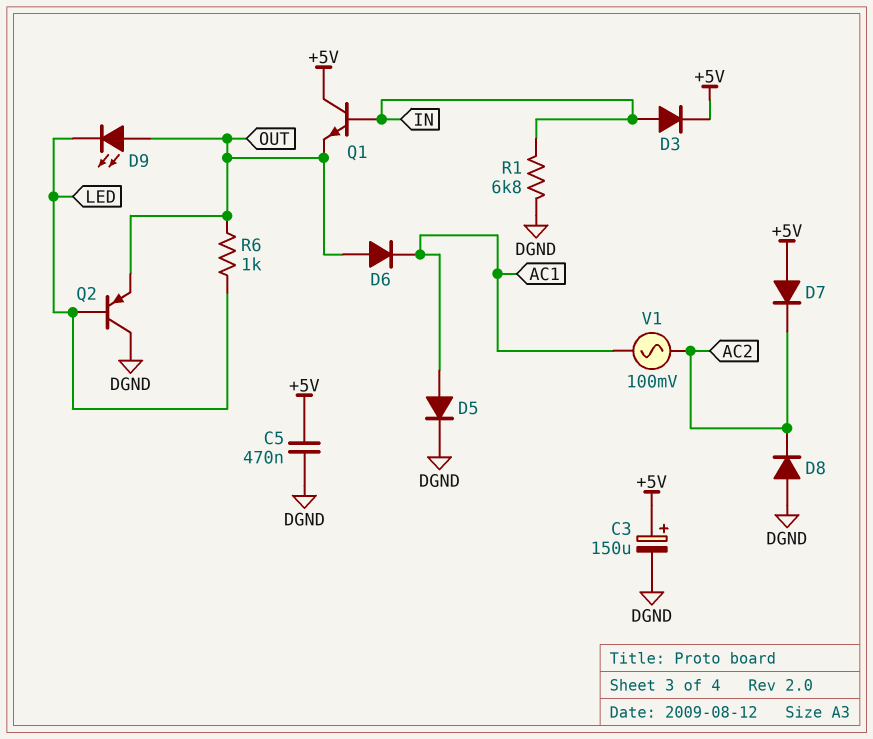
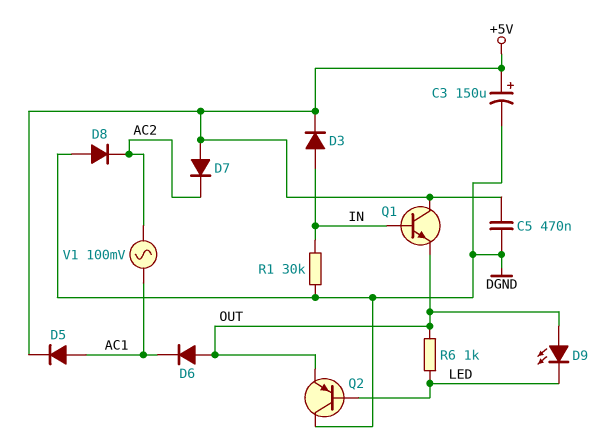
D5: diode (A AC1, K DGND) -> diode (A AC1, K +5V)
R1: 6.8k (DGND, IN) -> 30k (DGND, IN)

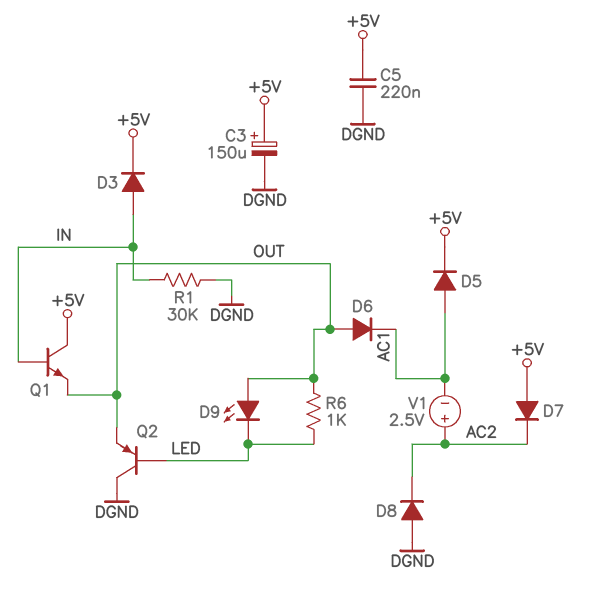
C5: 470nF (+5V, DGND) -> 220nF (+5V, DGND)
V1: AC 100mV (AC1, AC2) -> 2.5V (plus AC2, minus AC1)

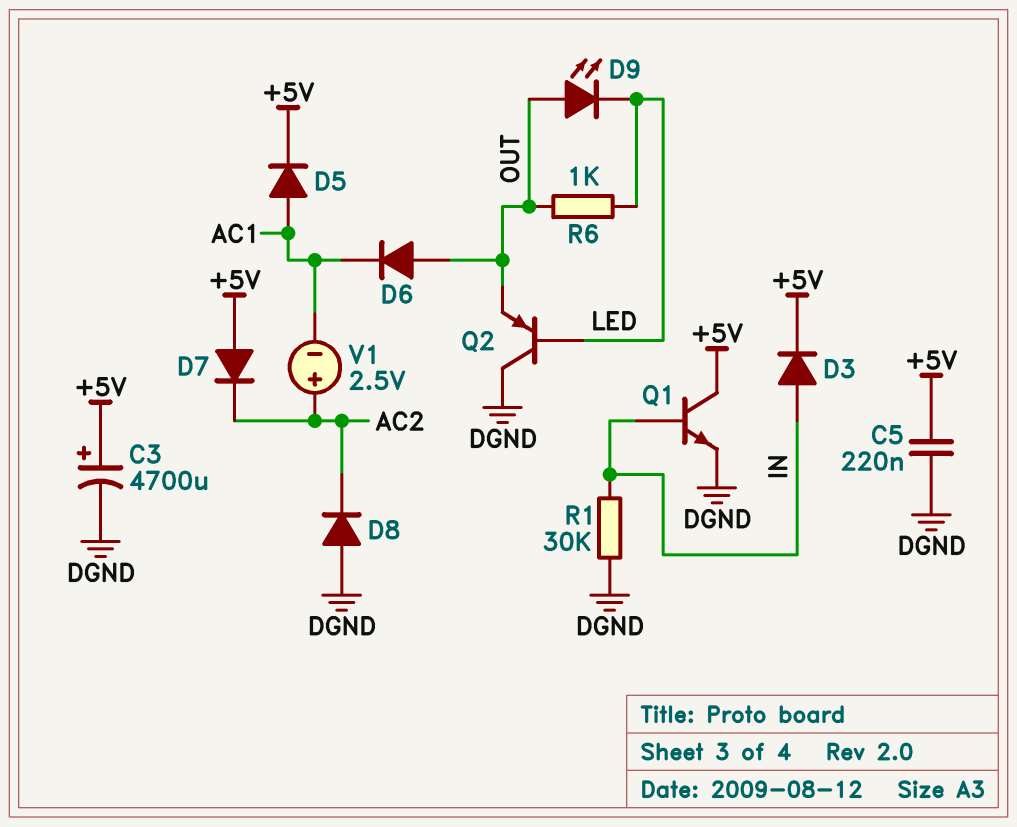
C3: 150uF (plus +5V, minus DGND) -> 4700uF (plus +5V, minus DGND)
Q1: NPN (B IN, C +5V, E OUT) -> NPN (B IN, C +5V, E DGND)

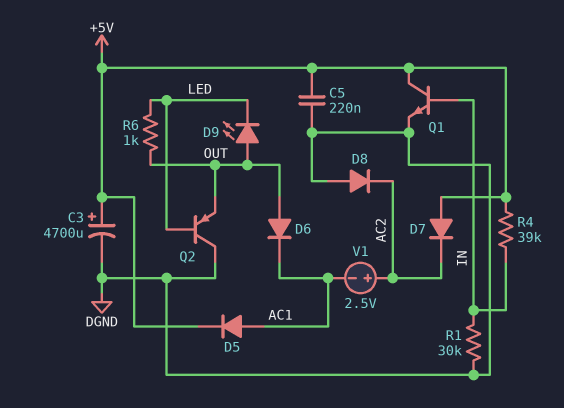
D3: diode (A IN, K +5V) -> none
R4: none -> 39k (+5V, IN)

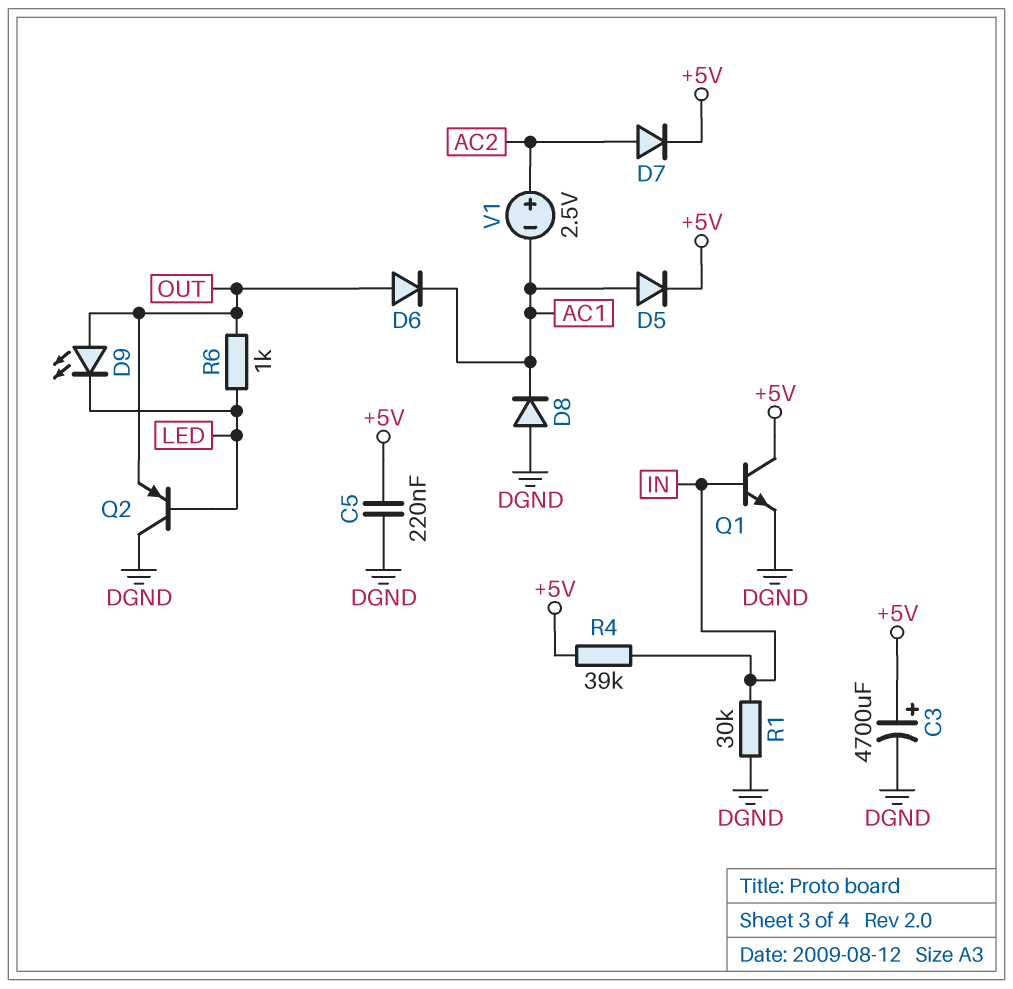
D7: diode (A +5V, K AC2) -> diode (A AC2, K +5V)
D8: diode (A DGND, K AC2) -> diode (A DGND, K AC1)

